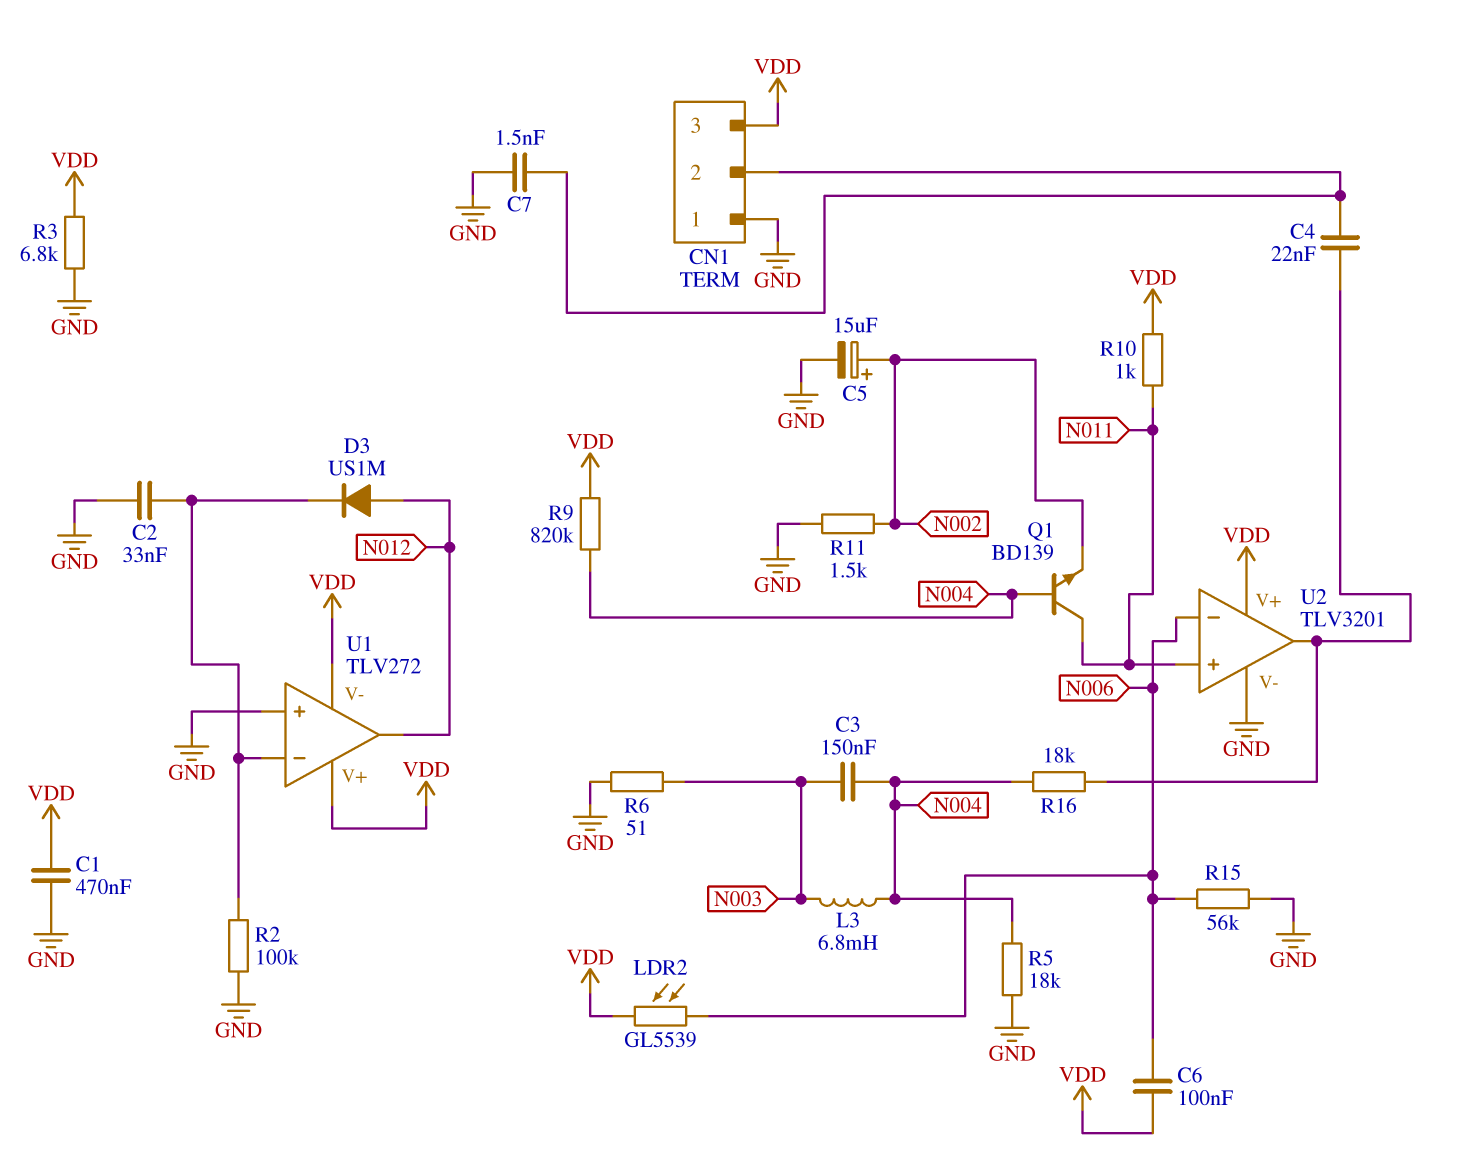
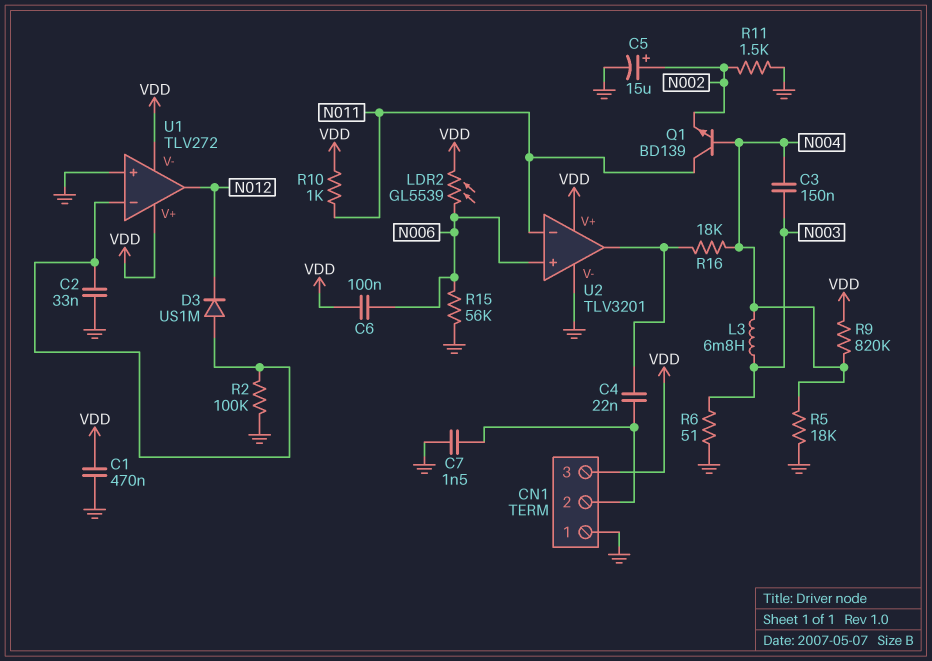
D3: diode US1M (A N012, K U1/in-) -> diode US1M (A U1/in-, K N012)
R3: 6.8k (GND, VDD) -> none
U2 pin in+: N011 -> N006
U2 pin in-: N006 -> N011

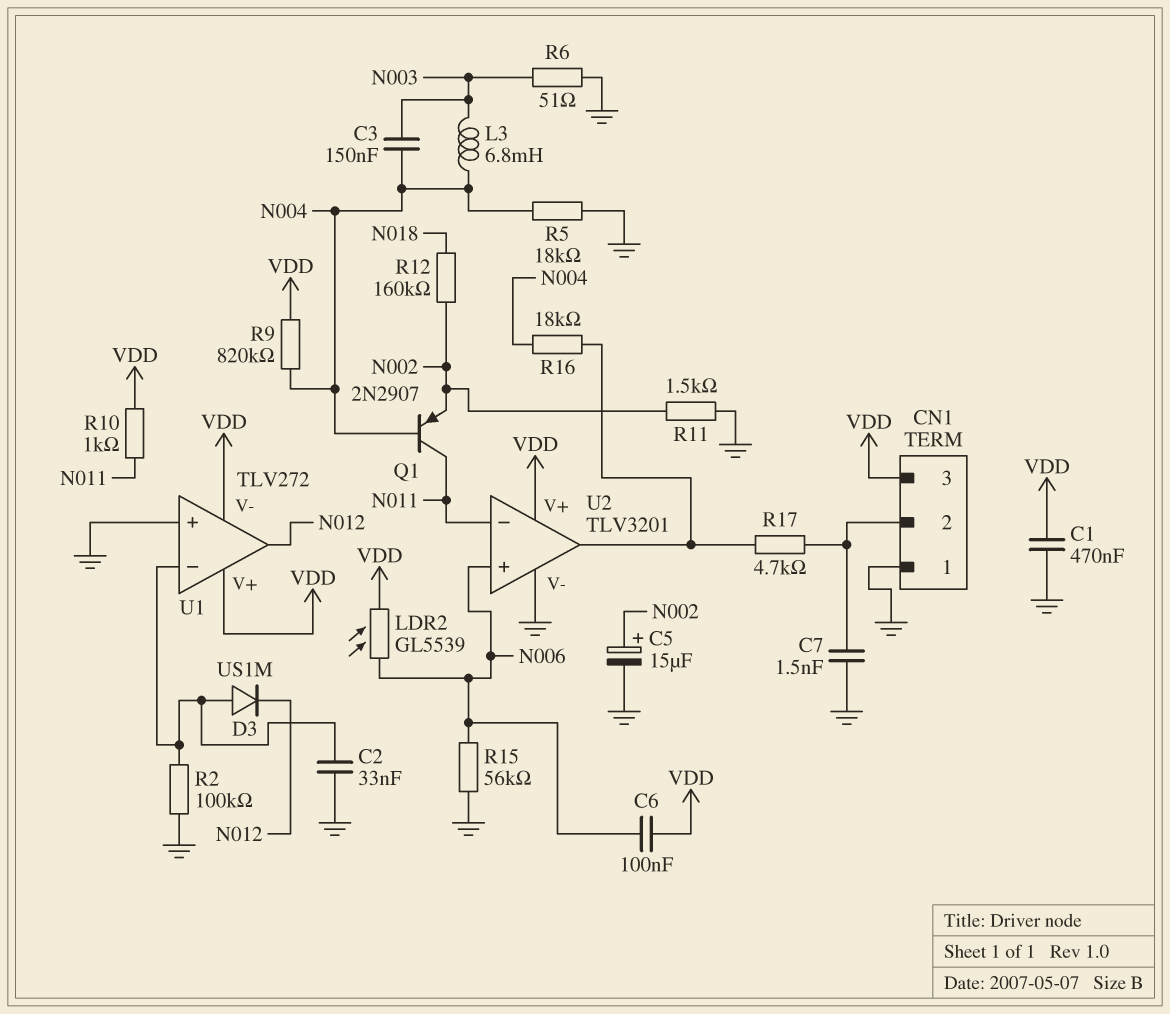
C4: 22nF (CN1/2, U2/out) -> none
Q1: NPN BD139 (B N004, C N011, E N002) -> PNP 2N2907 (B N004, C N011, E N002)
R12: none -> 160k (N002, N018)
R17: none -> 4.7k (CN1/2, U2/out)

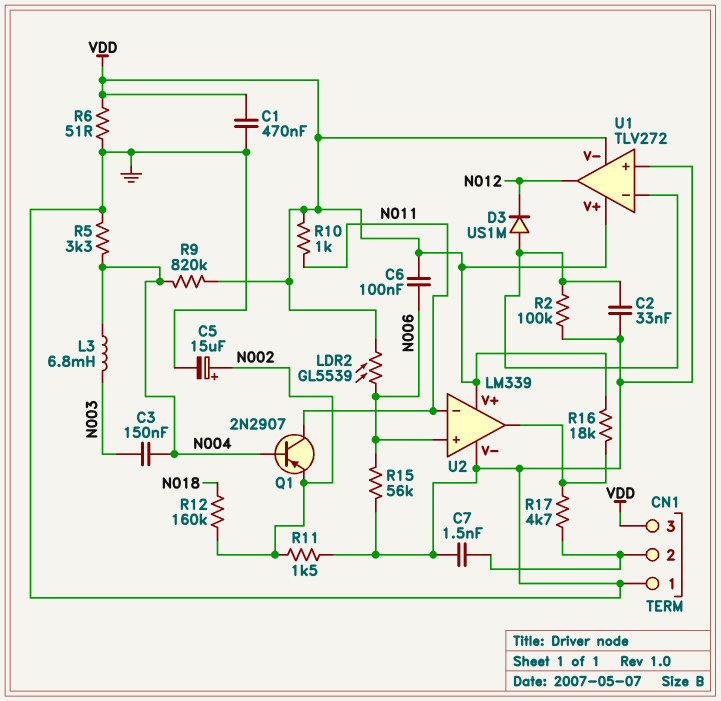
R5: 18k (GND, N004) -> 3.3k (GND, N004)
R6: 51 (GND, N003) -> 51 (GND, VDD)
R16: 18k (N004, U2/out) -> 18k (U2/out, VDD)
U2: TLV3201 -> LM339

